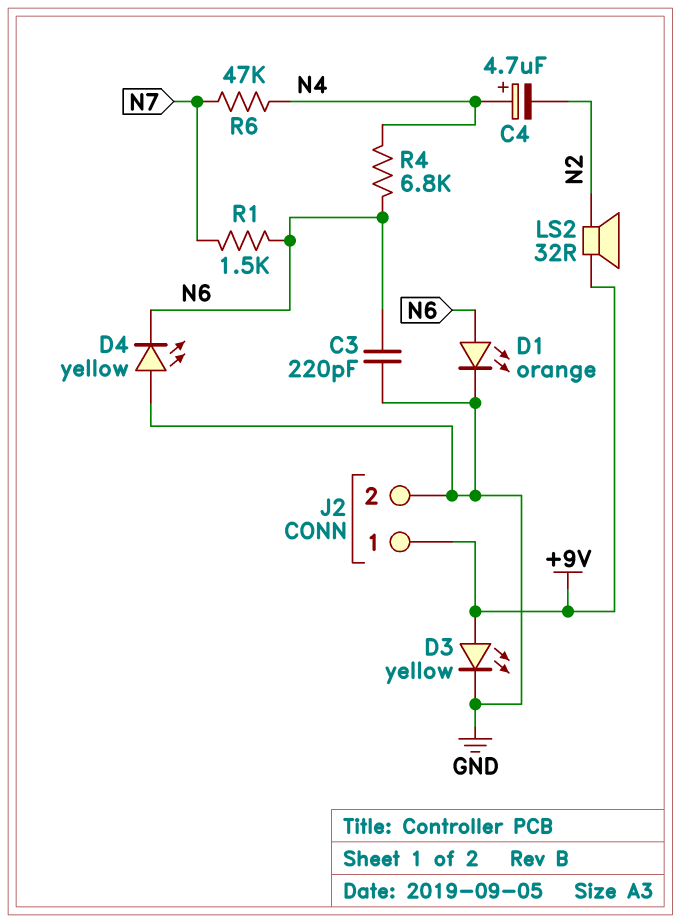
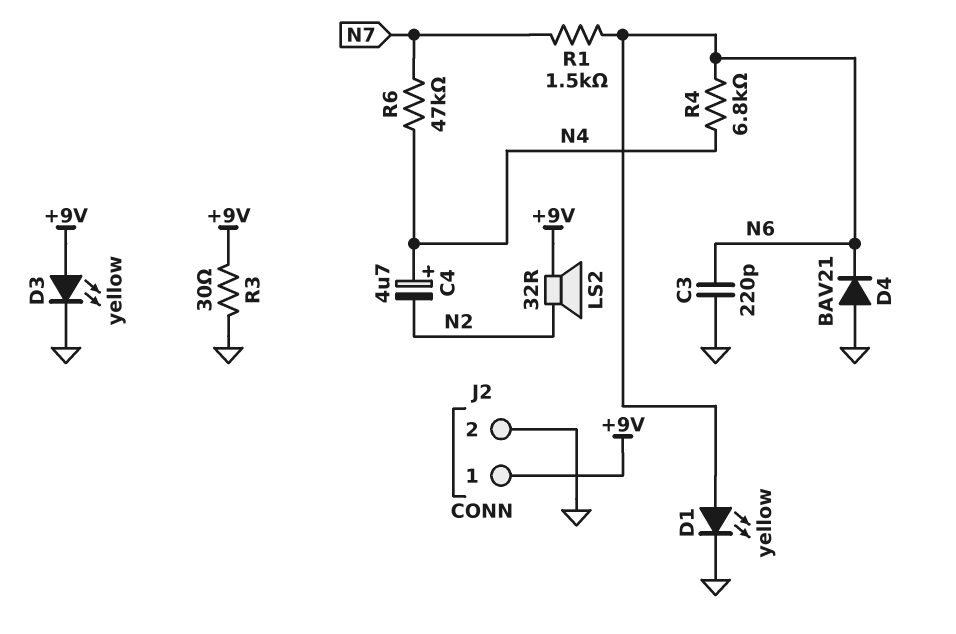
D1: LED orange (A N6, K GND) -> LED yellow (A N6, K GND)
D4: LED yellow (A GND, K N6) -> diode BAV21 (A GND, K N6)
R3: none -> 30 (+9V, GND)

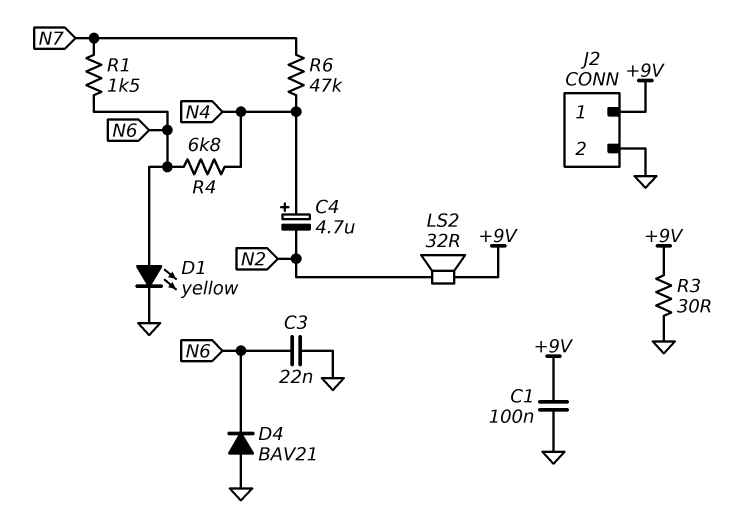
C1: none -> 100nF (+9V, GND)
C3: 220pF (GND, N6) -> 22nF (GND, N6)
D3: LED yellow (A +9V, K GND) -> none

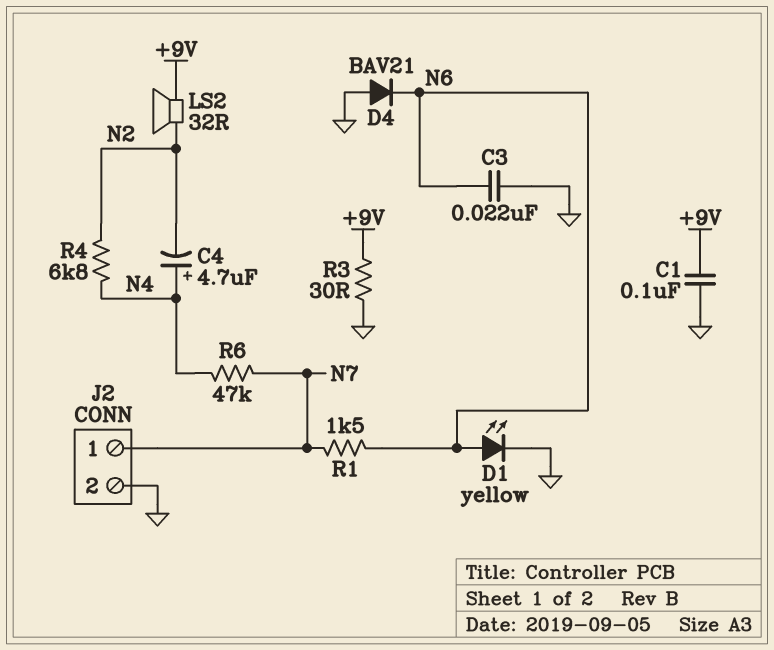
J2 pin 1: +9V -> N7
R4: 6.8k (N4, N6) -> 6.8k (N2, N4)

